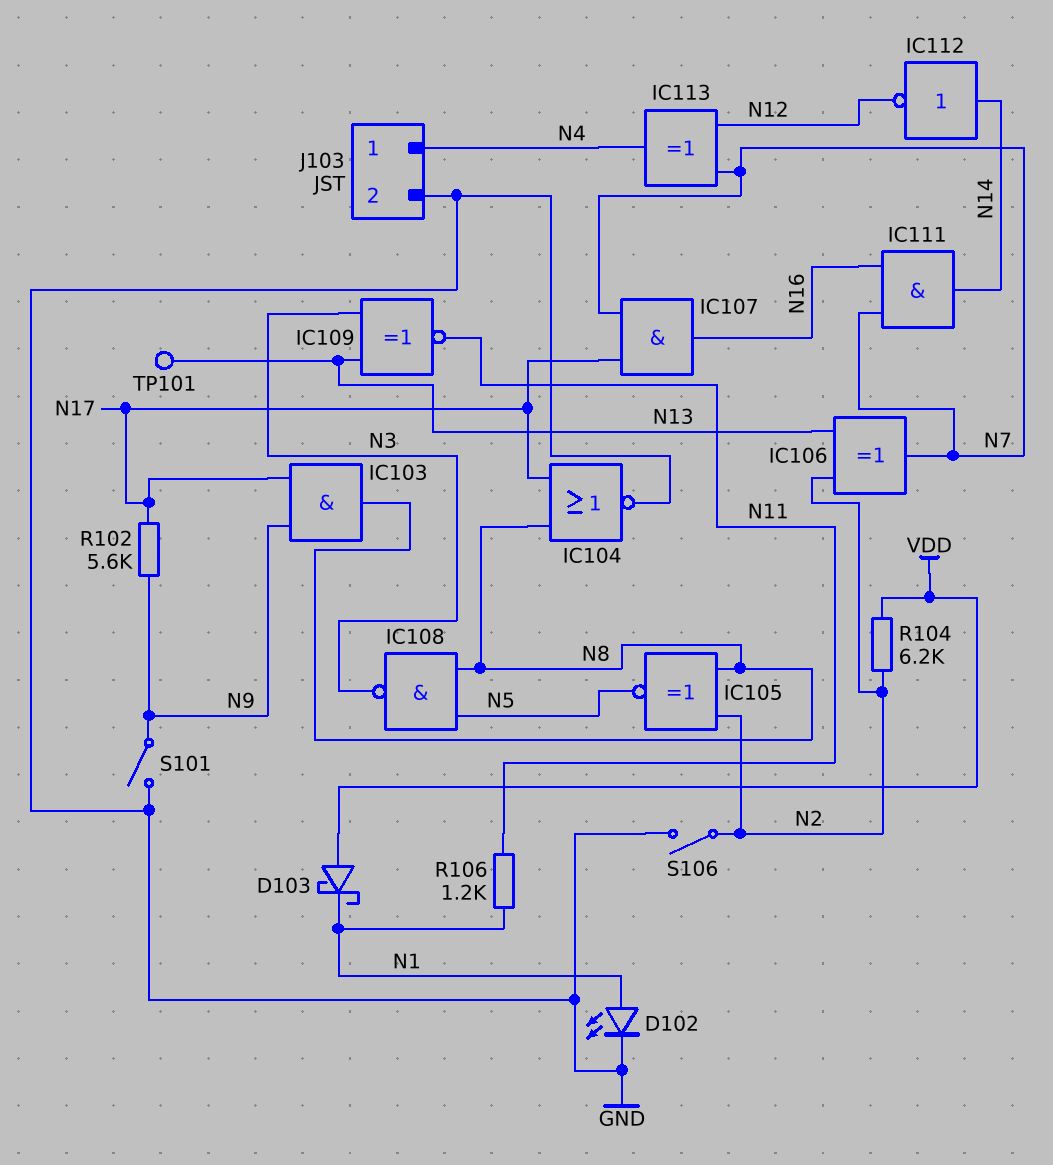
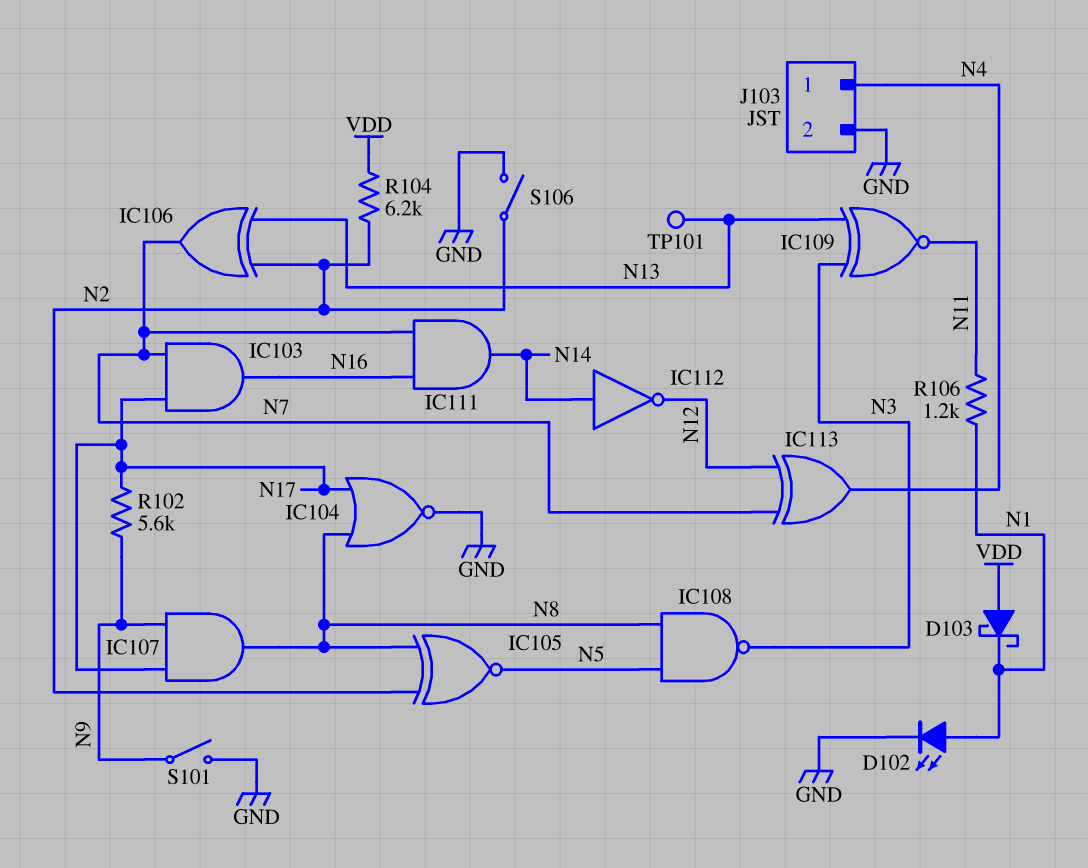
IC103: AND (in N9, in N17, out N8) -> AND (in N7, in N17, out N16)
IC107: AND (in N7, in N17, out N16) -> AND (in N9, in N17, out N8)

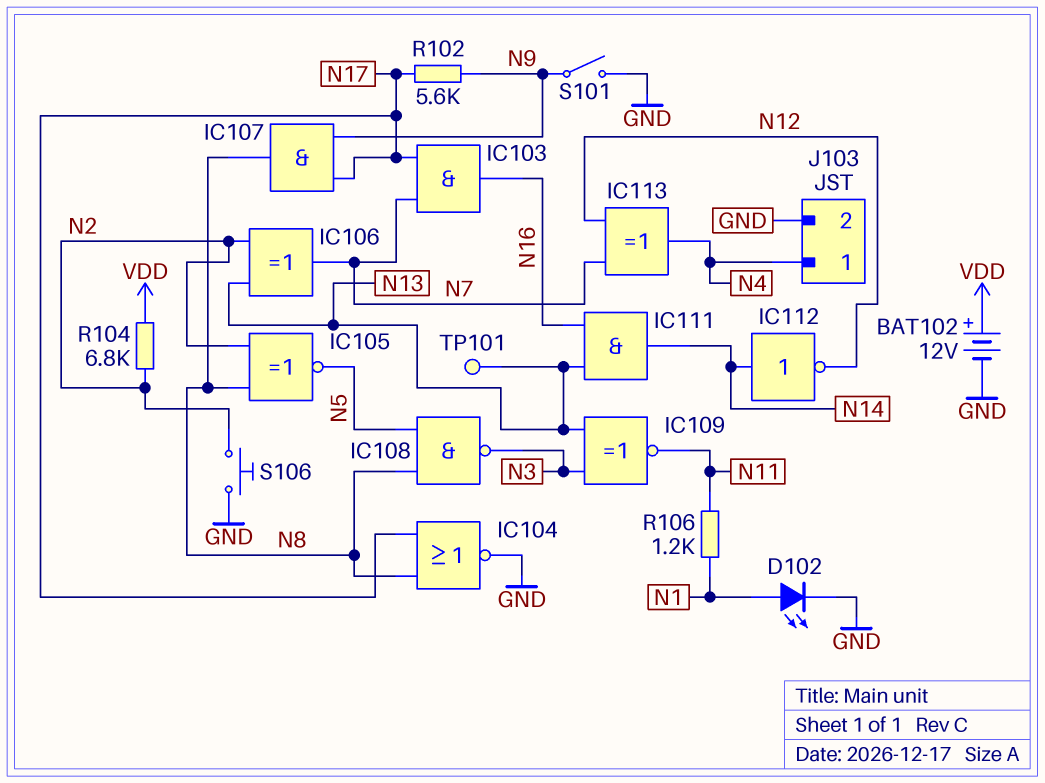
BAT102: none -> 12V (plus VDD, minus GND)
D103: schottky (A VDD, K N1) -> none
IC111: AND (in N7, in N16, out N14) -> AND (in N13, in N16, out N14)
R104: 6.2k (N2, VDD) -> 6.8k (N2, VDD)
S106: switch (GND, N2) -> button (GND, N2)

